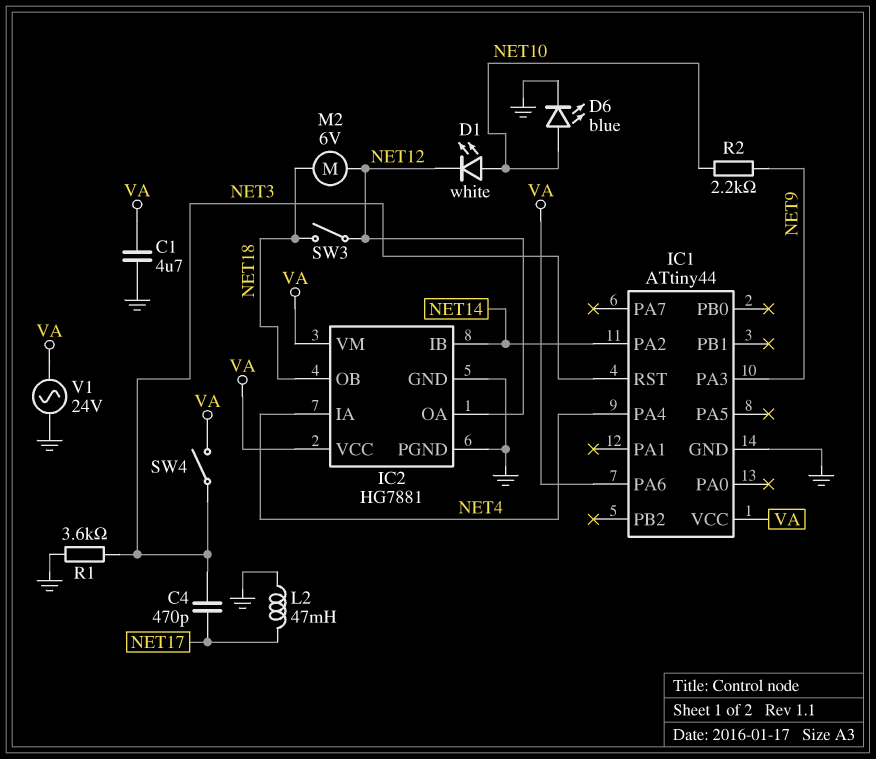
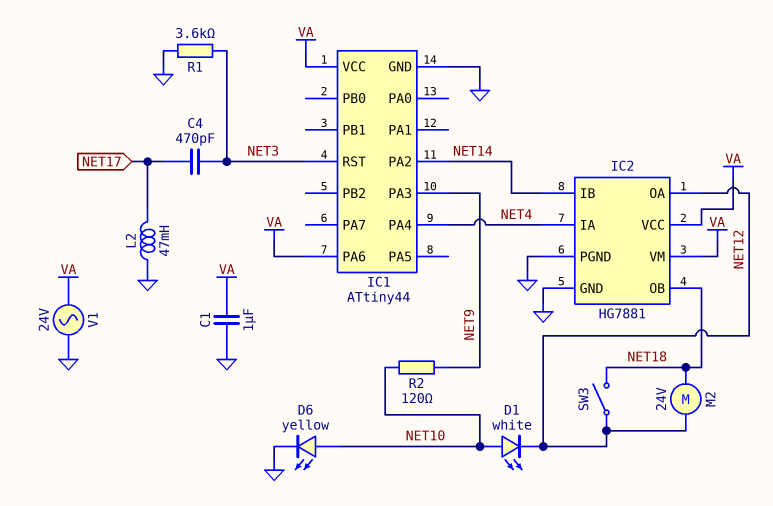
C1: 4.7uF (GND, VA) -> 1uF (GND, VA)
D6: LED blue (A NET10, K GND) -> LED yellow (A NET10, K GND)
M2: motor 6V (NET12, NET18) -> motor 24V (NET12, NET18)
R2: 2.2k (NET9, NET10) -> 120 (NET9, NET10)
SW4: switch (NET3, VA) -> none

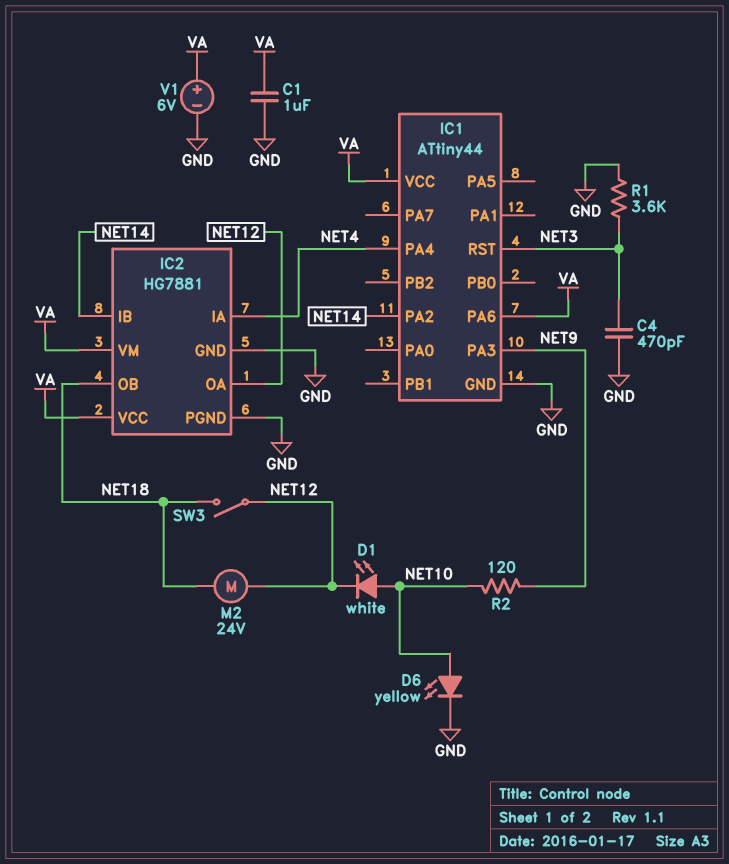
C4: 470pF (NET3, NET17) -> 470pF (GND, NET3)
L2: 47mH (GND, NET17) -> none
V1: AC 24V (GND, VA) -> 6V (plus VA, minus GND)

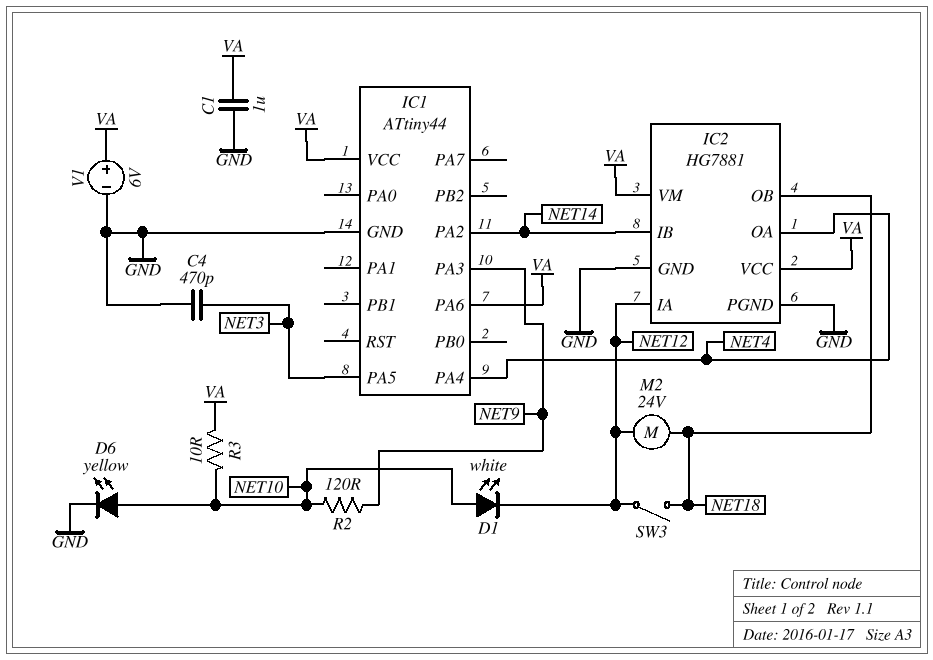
IC1 pin PA5: none -> NET3
IC1 pin RST: NET3 -> none
IC2 pin IA: NET4 -> NET12
IC2 pin OA: NET12 -> NET4
R1: 3.6k (GND, NET3) -> none
R3: none -> 10 (NET10, VA)

